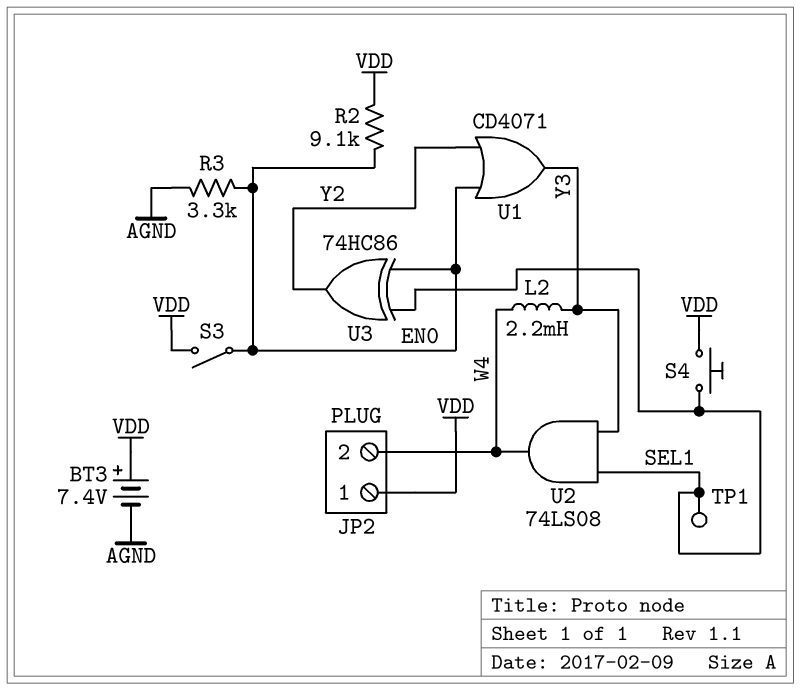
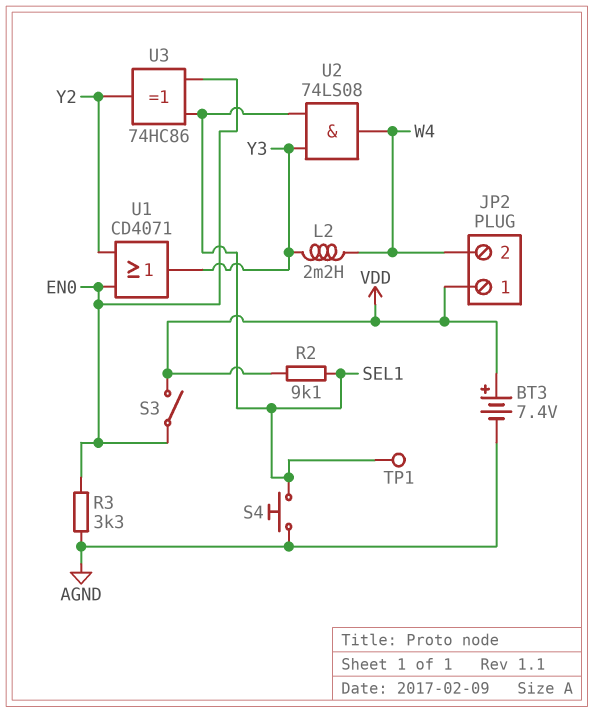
R2: 9.1k (EN0, VDD) -> 9.1k (SEL1, VDD)
S4: button (SEL1, VDD) -> button (AGND, SEL1)

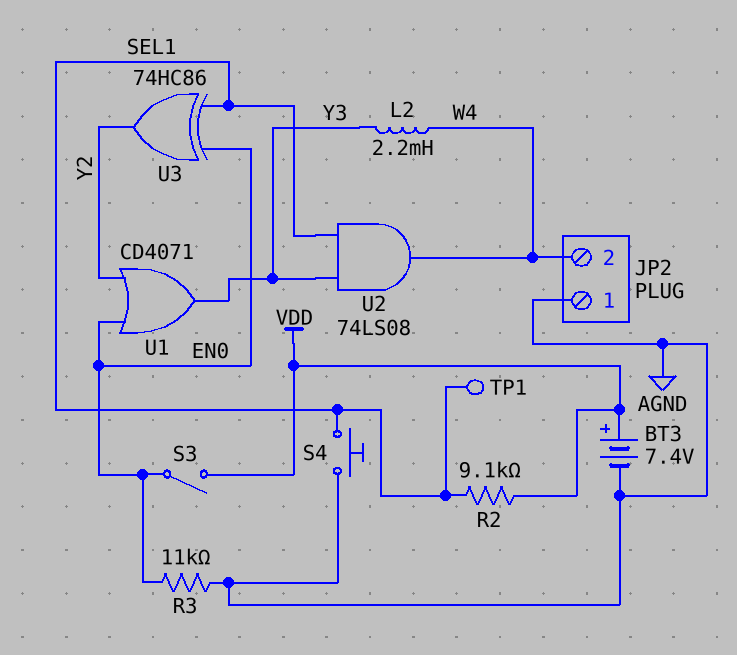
JP2 pin 1: VDD -> AGND
R3: 3.3k (AGND, EN0) -> 11k (AGND, EN0)

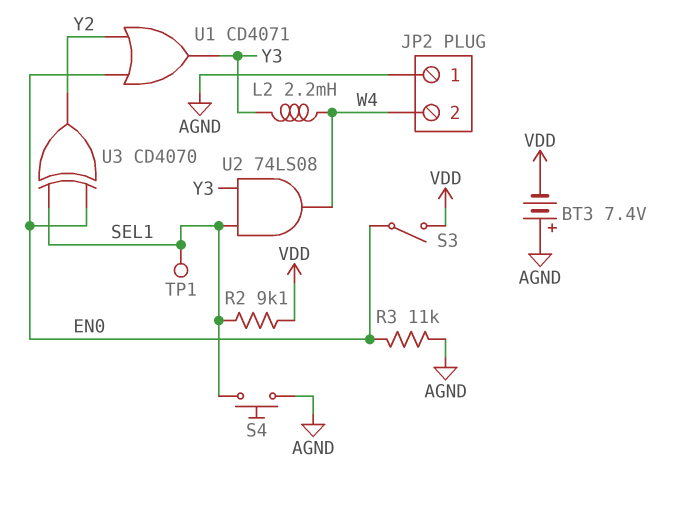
BT3: 7.4V (plus VDD, minus AGND) -> 7.4V (plus AGND, minus VDD)
U3: XOR 74HC86 (in EN0, in SEL1, out Y2) -> XOR CD4070 (in EN0, in SEL1, out Y2)

